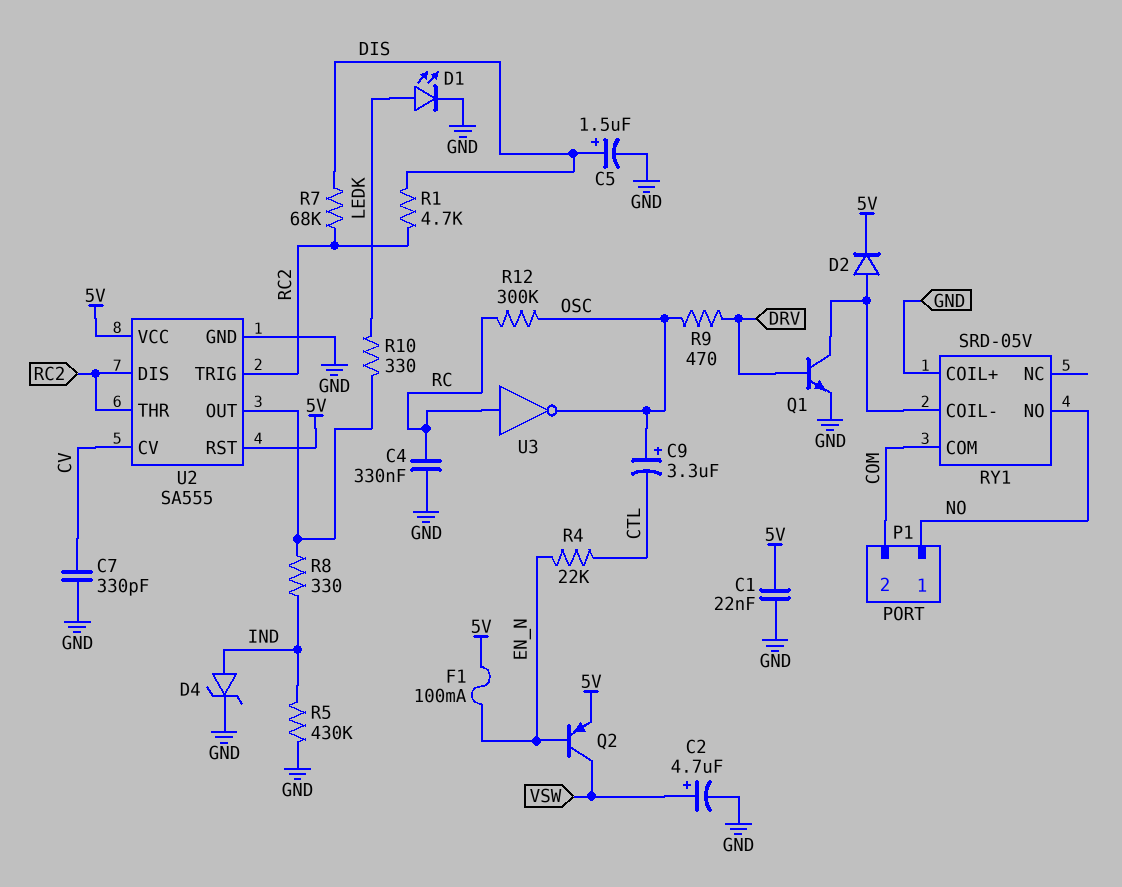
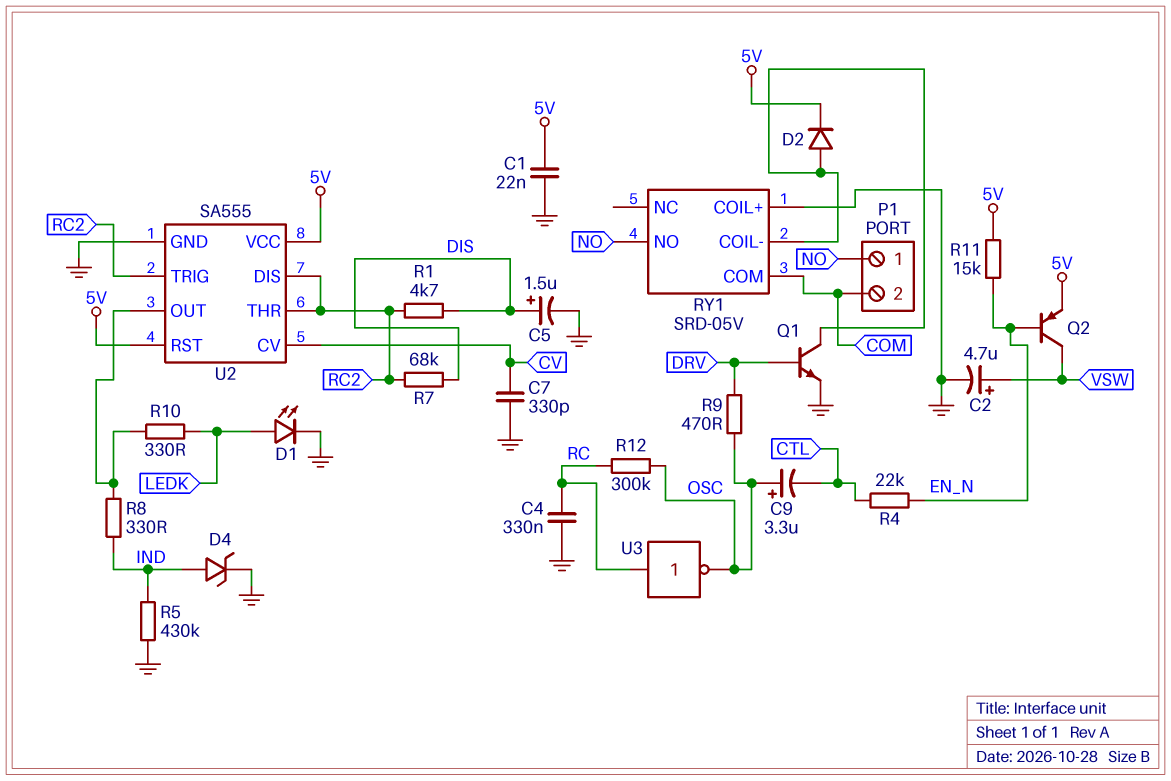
F1: 100mA (5V, EN_N) -> none
R11: none -> 15k (5V, EN_N)

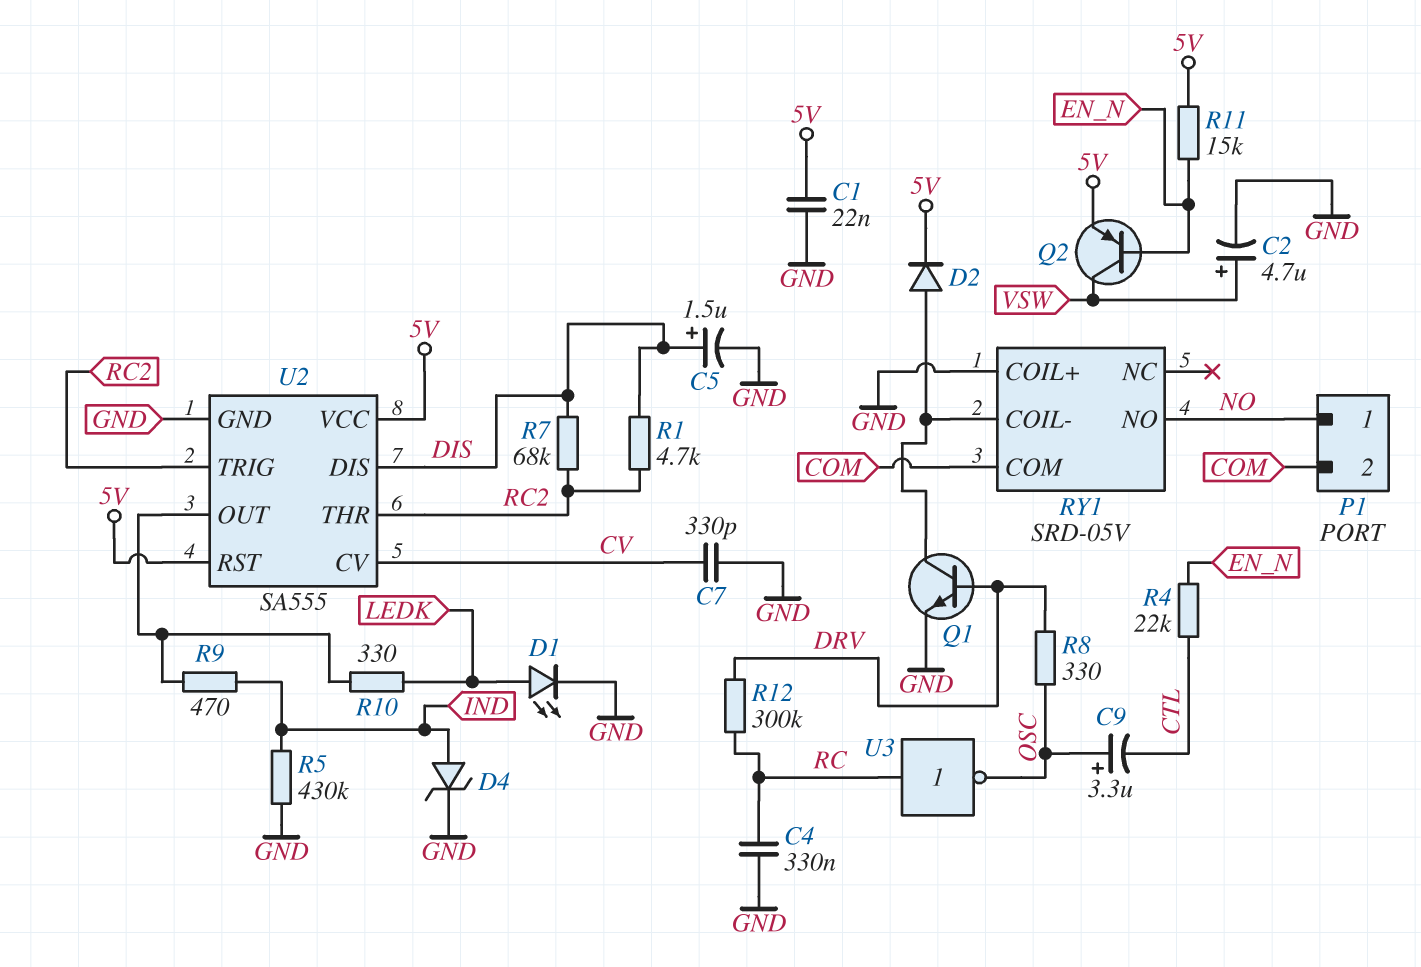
R8: 330 (IND, U2/OUT) -> 330 (DRV, OSC)
R9: 470 (DRV, OSC) -> 470 (IND, U2/OUT)
R12: 300k (OSC, RC) -> 300k (DRV, RC)
U2 pin DIS: RC2 -> DIS

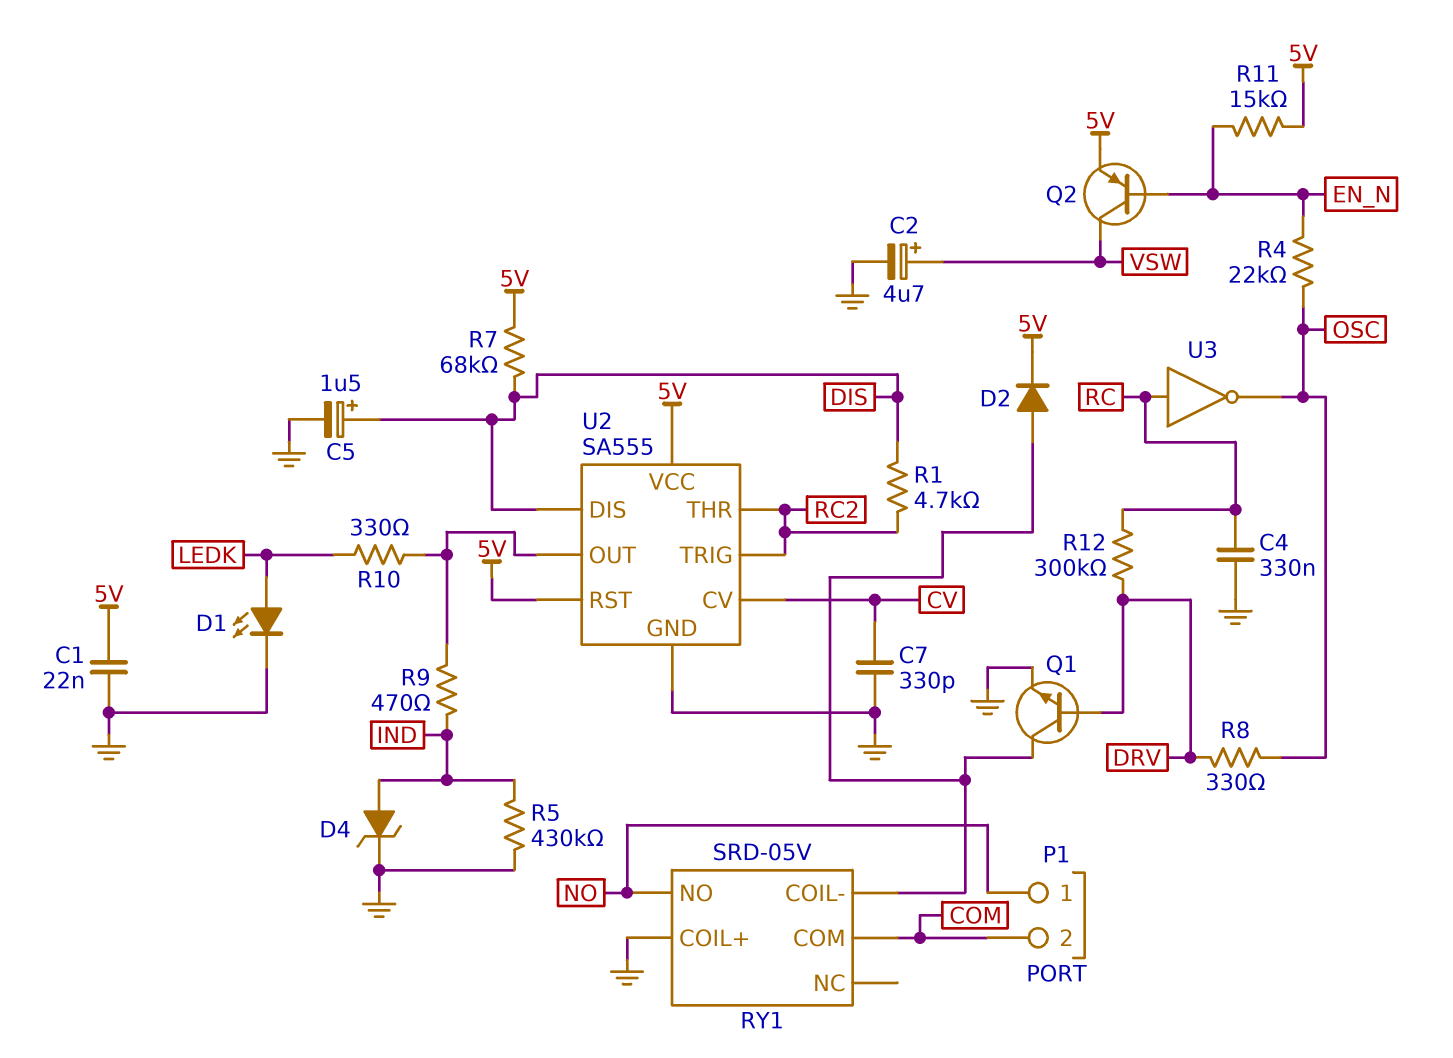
C9: 3.3uF (plus OSC, minus CTL) -> none
R4: 22k (CTL, EN_N) -> 22k (EN_N, OSC)
R7: 68k (DIS, RC2) -> 68k (5V, DIS)

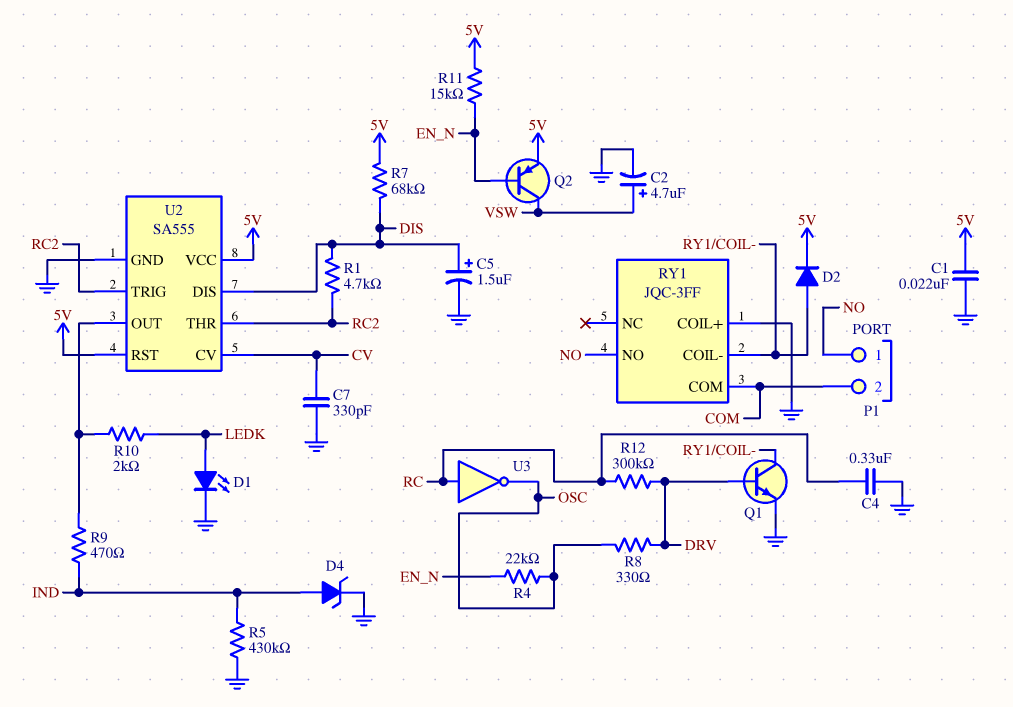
R10: 330 (LEDK, U2/OUT) -> 2k (LEDK, U2/OUT)
RY1: SRD-05V -> JQC-3FF

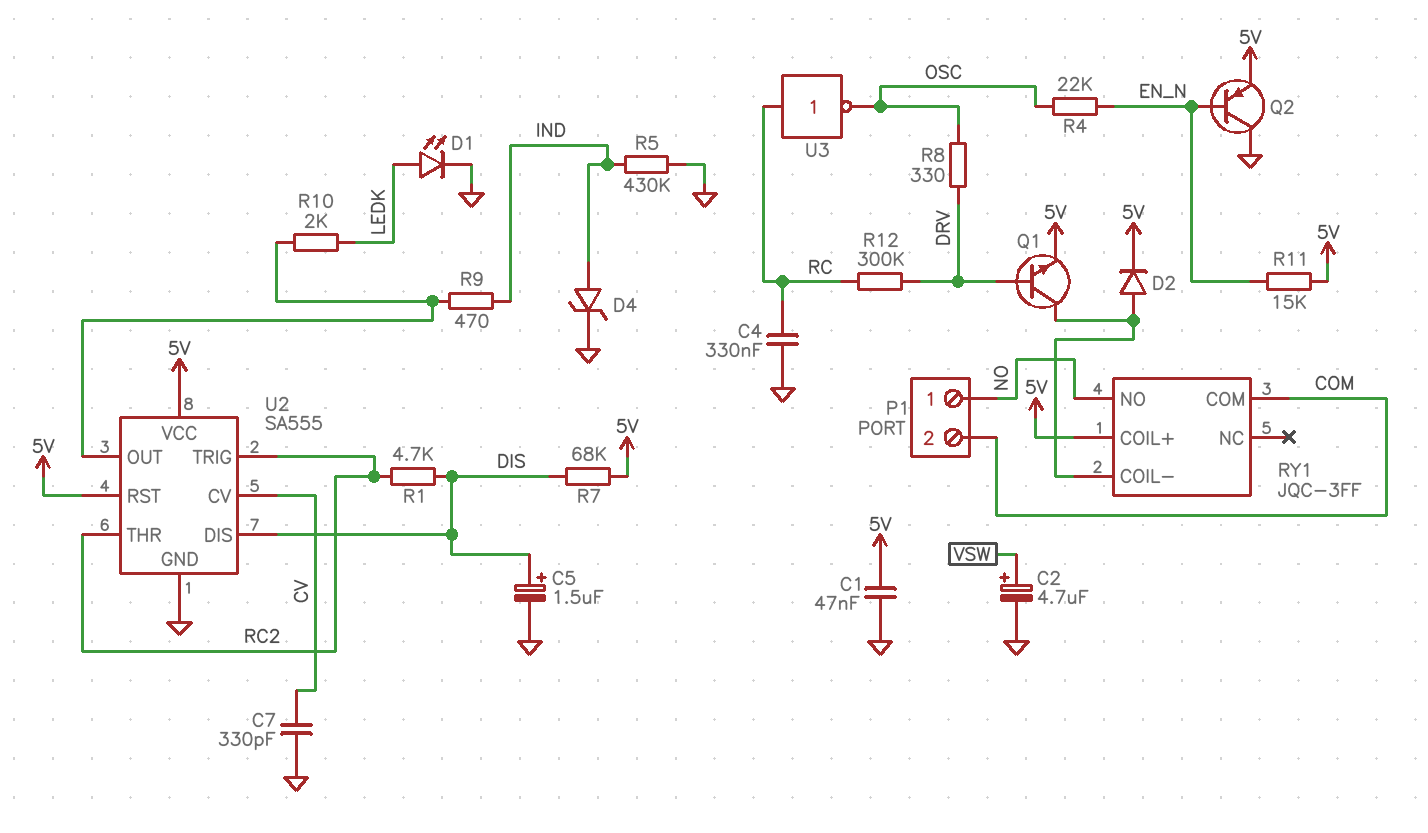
C1: 22nF (5V, GND) -> 47nF (5V, GND)
Q1: NPN (B DRV, C RY1/COIL-, E GND) -> NPN (B DRV, C RY1/COIL-, E 5V)
Q2: PNP (B EN_N, C VSW, E 5V) -> PNP (B EN_N, C GND, E 5V)
RY1 pin COIL+: GND -> 5V

